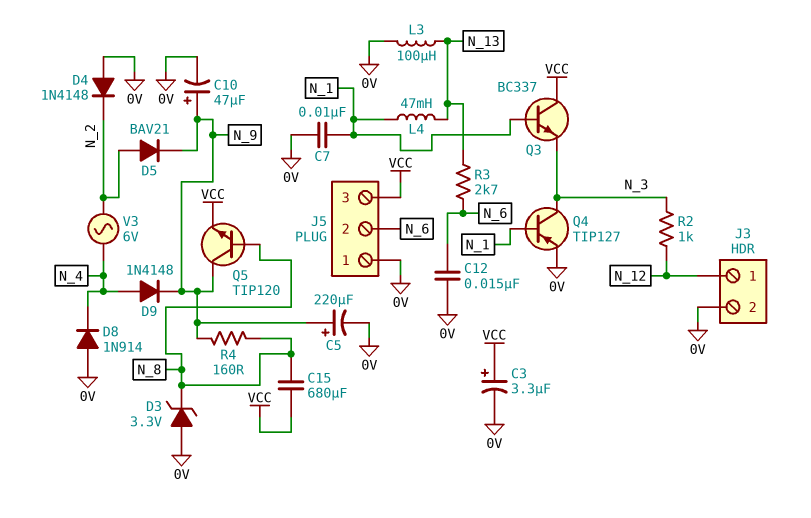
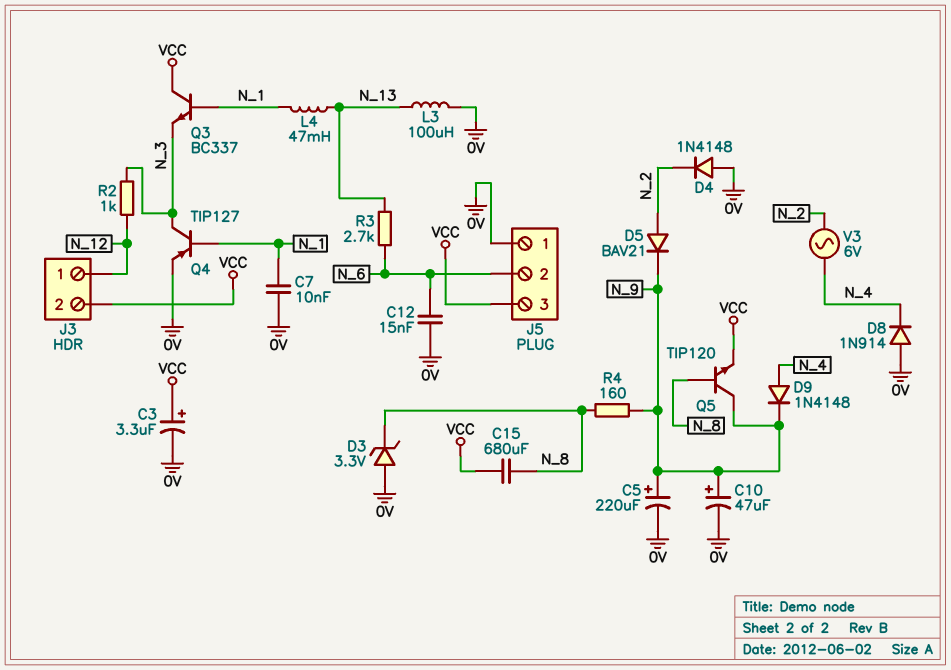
J3 pin 2: 0V -> VCC

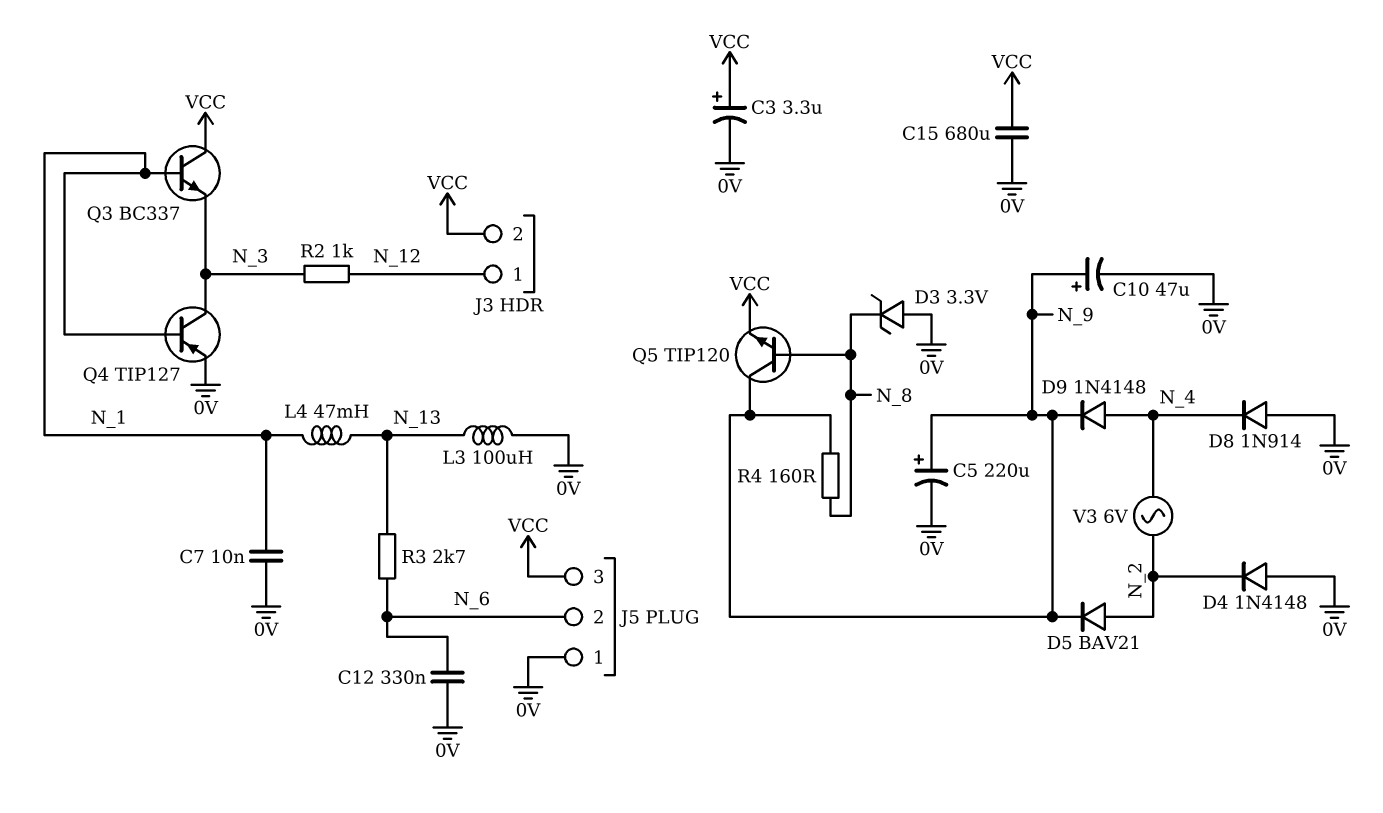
C12: 15nF (0V, N_6) -> 330nF (0V, N_6)
C15: 680uF (N_8, VCC) -> 680uF (0V, VCC)

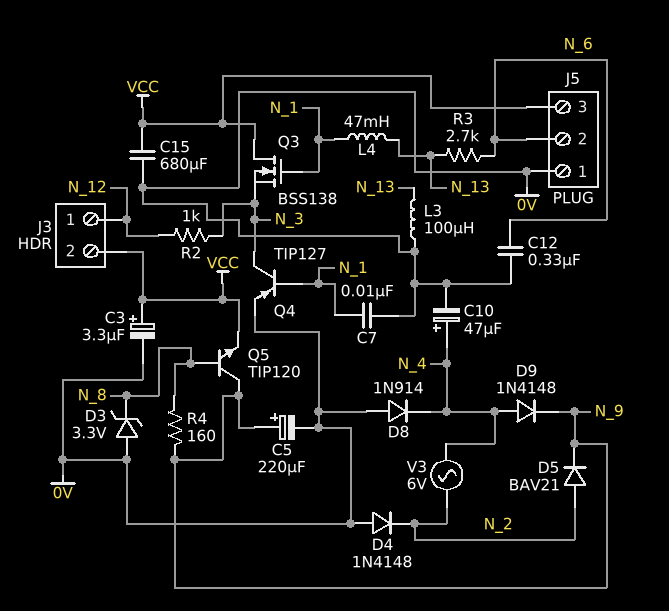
C10: 47uF (plus N_9, minus 0V) -> 47uF (plus N_4, minus 0V)
Q3: NPN BC337 (B N_1, C VCC, E N_3) -> NMOS BSS138 (G N_1, D VCC, S N_3)

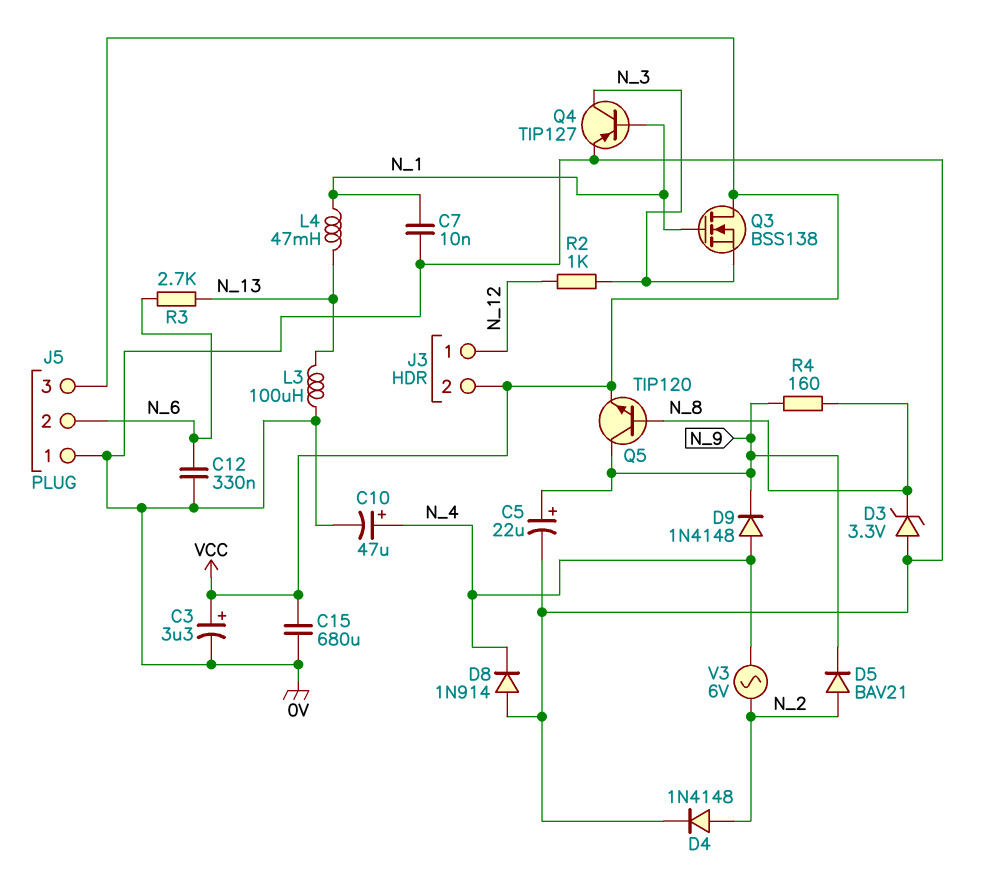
C5: 220uF (plus N_9, minus 0V) -> 22uF (plus N_9, minus 0V)
D4: diode 1N4148 (A 0V, K N_2) -> diode 1N4148 (A N_2, K 0V)

